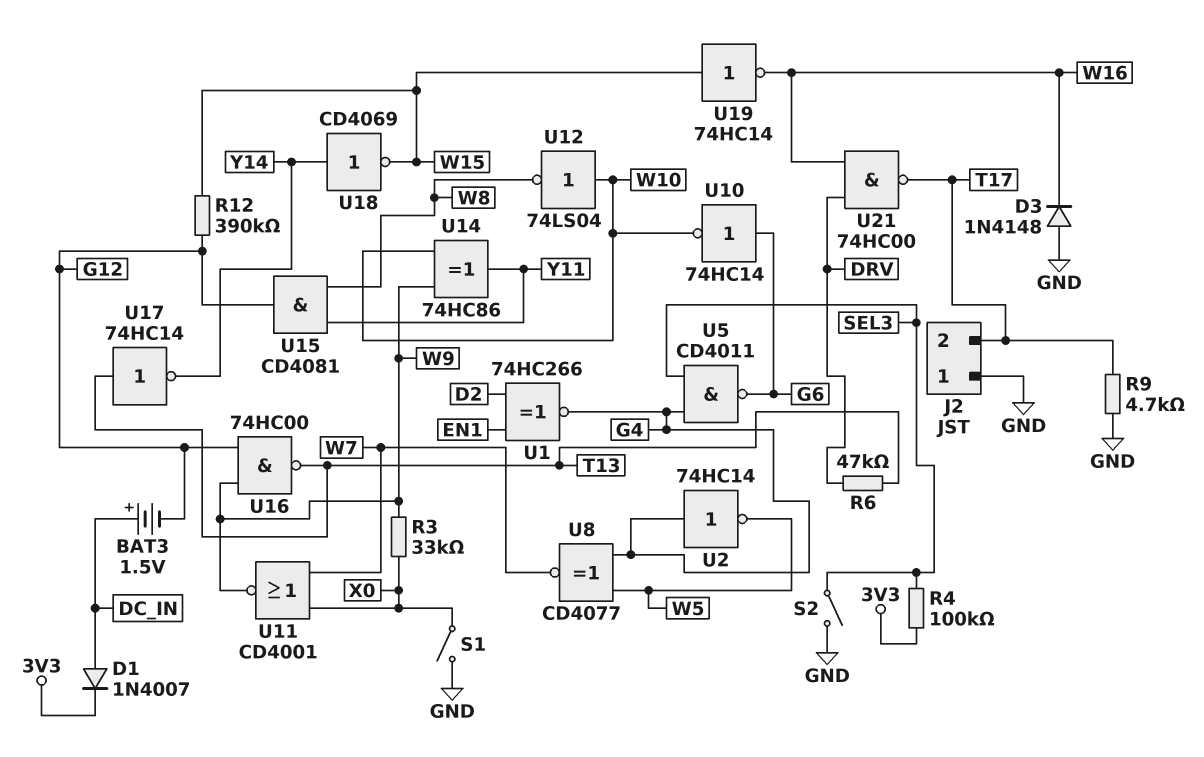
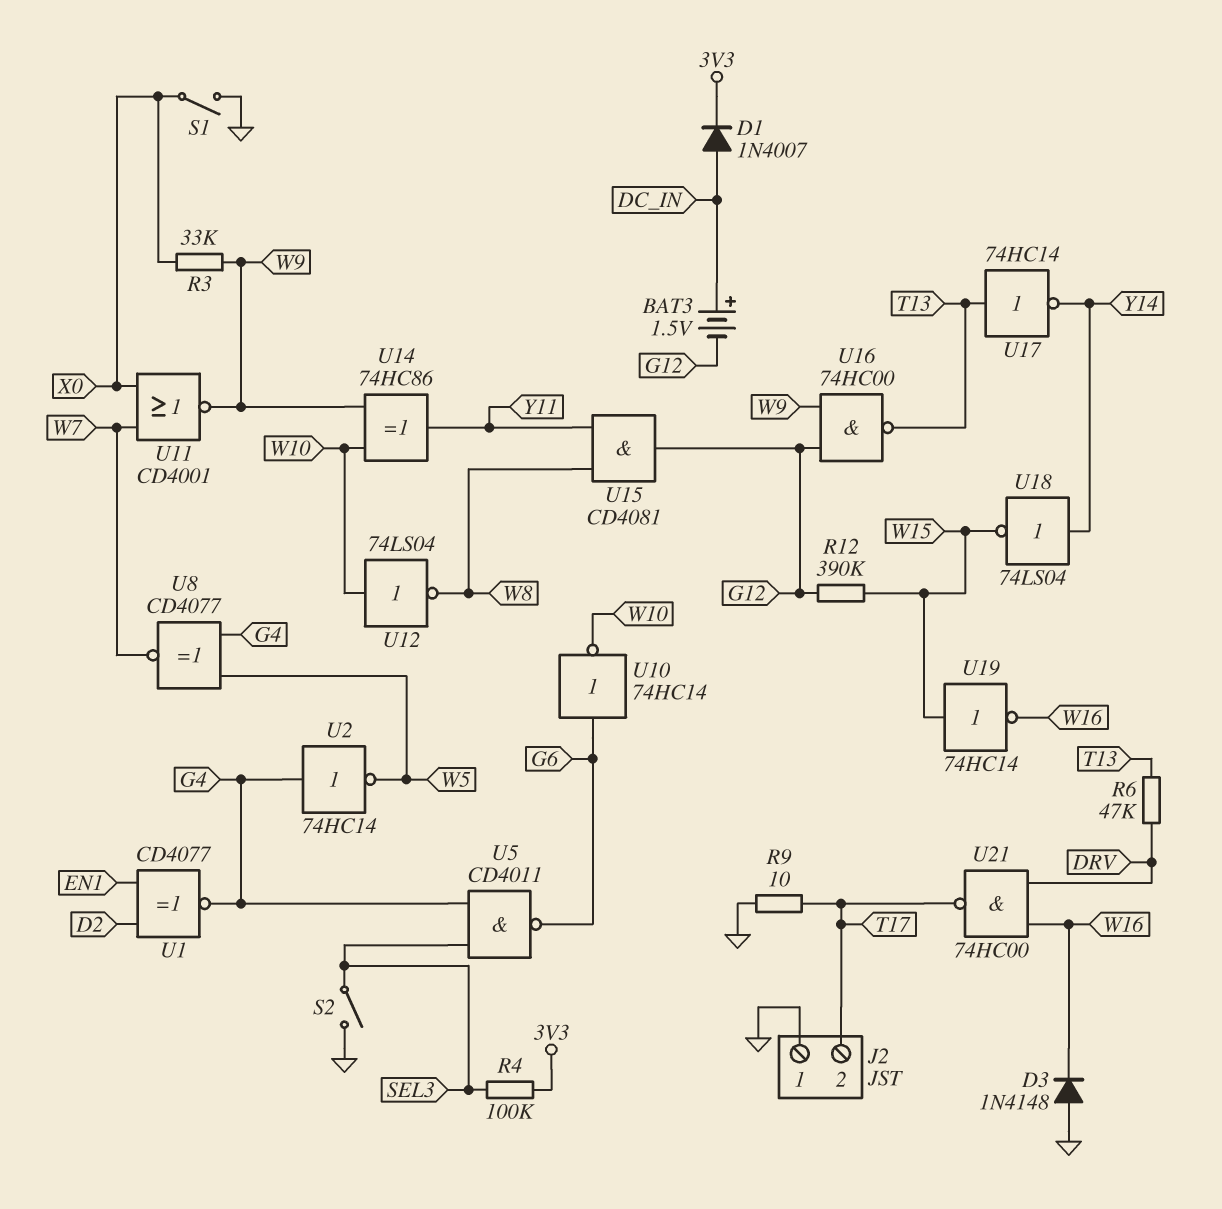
R9: 4.7k (GND, T17) -> 10 (GND, T17)
U1: XNOR 74HC266 (in D2, in EN1, out G4) -> XNOR CD4077 (in D2, in EN1, out G4)
U18: NOT CD4069 (in Y14, out W15) -> NOT 74LS04 (in Y14, out W15)

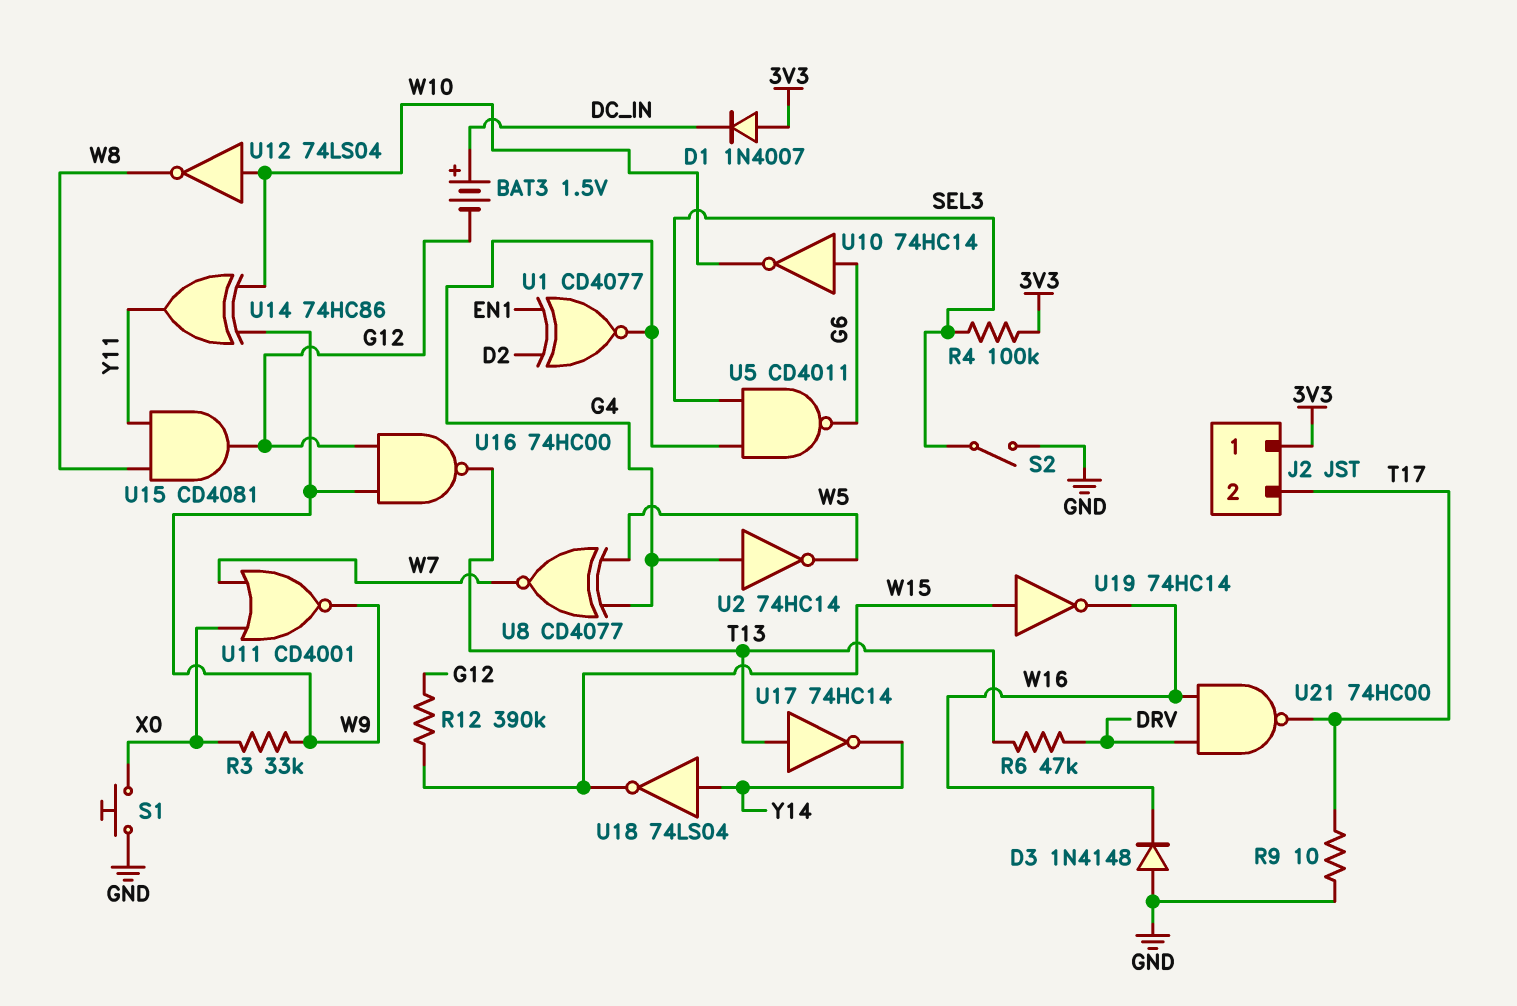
D1: diode 1N4007 (A DC_IN, K 3V3) -> diode 1N4007 (A 3V3, K DC_IN)
J2 pin 1: GND -> 3V3
S1: switch (GND, X0) -> button (GND, X0)

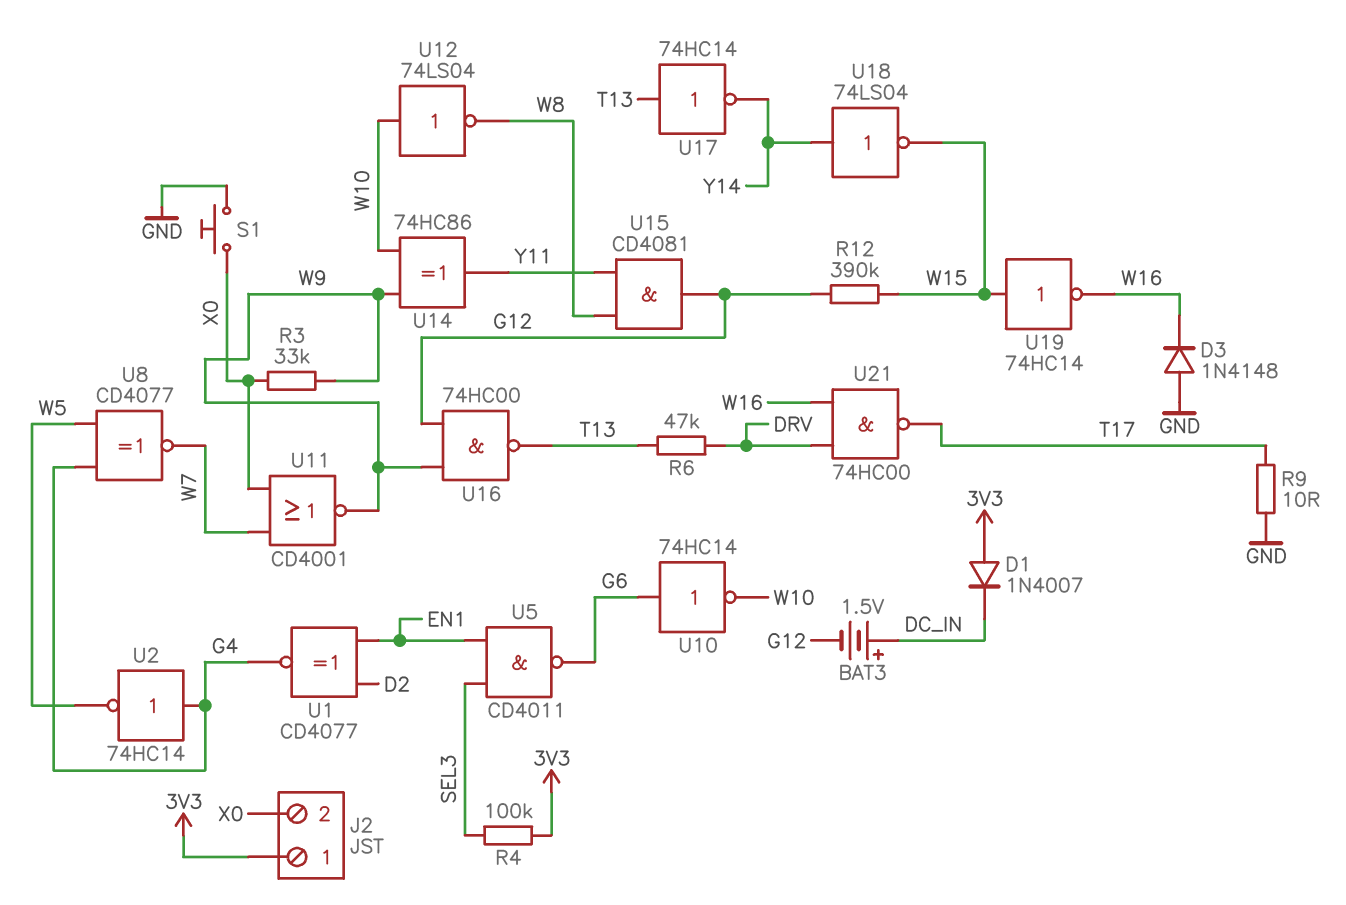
J2 pin 2: T17 -> X0
S2: switch (GND, SEL3) -> none
U5: NAND CD4011 (in G4, in SEL3, out G6) -> NAND CD4011 (in EN1, in SEL3, out G6)

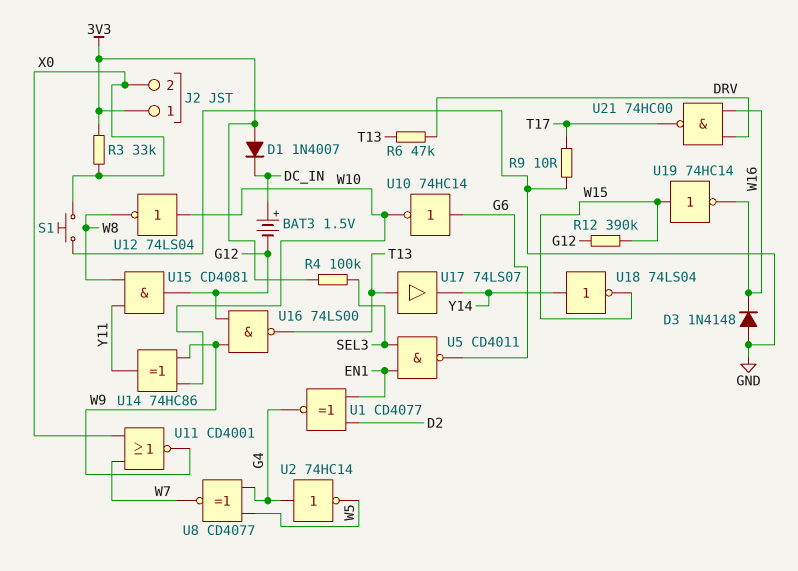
R3: 33k (W9, X0) -> 33k (3V3, X0)
U16: NAND 74HC00 (in G12, in W9, out T13) -> NAND 74LS00 (in G12, in W9, out T13)
U17: NOT 74HC14 (in T13, out Y14) -> buffer 74LS07 (in T13, out Y14)

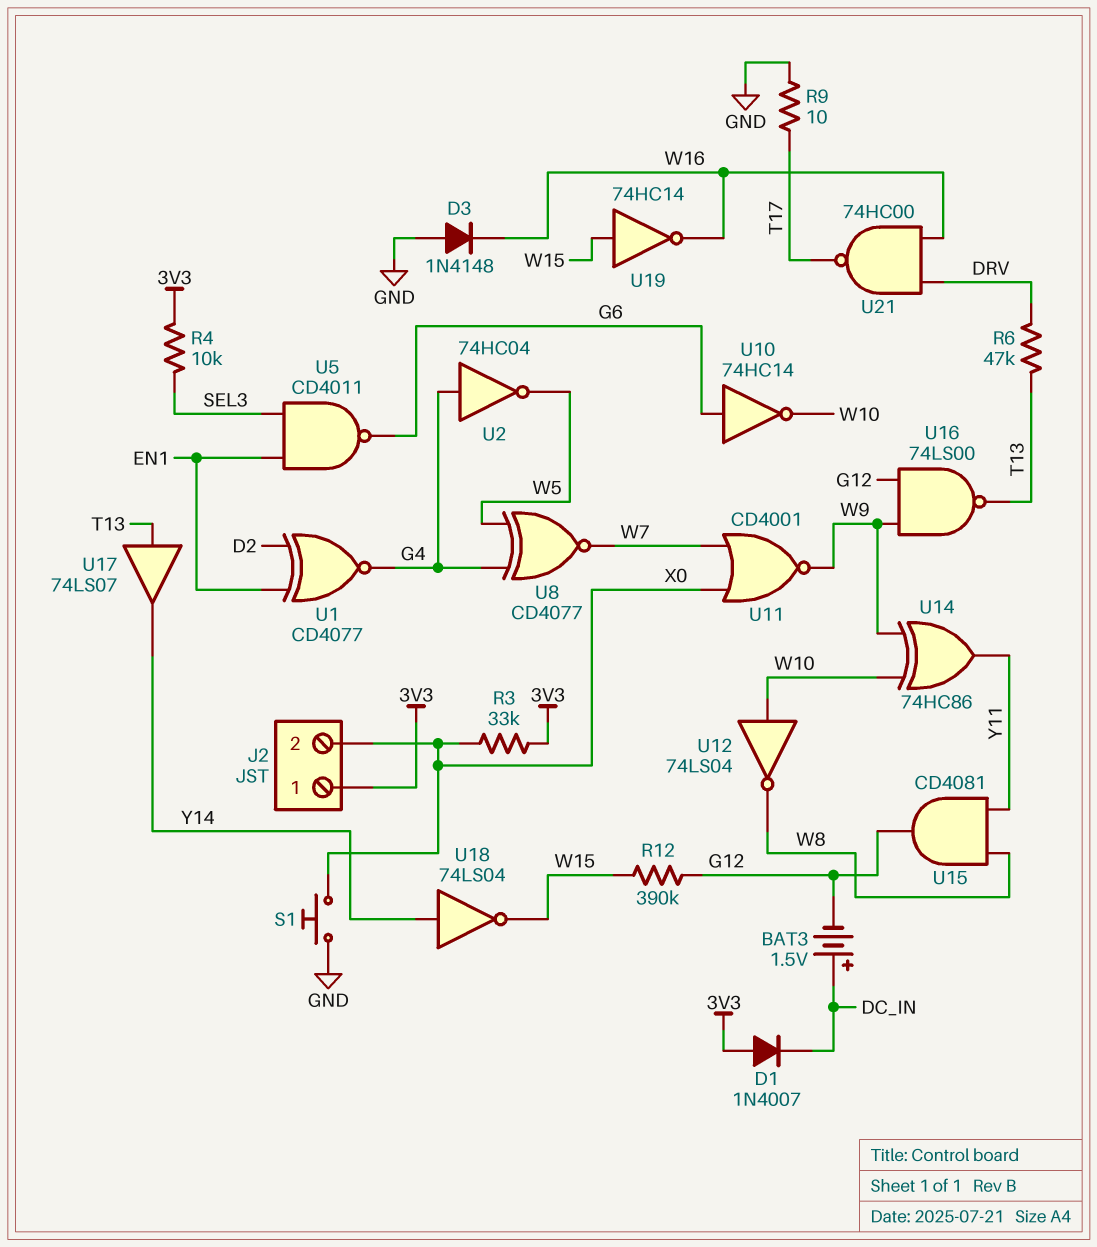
R4: 100k (3V3, SEL3) -> 10k (3V3, SEL3)
U2: NOT 74HC14 (in G4, out W5) -> NOT 74HC04 (in G4, out W5)

